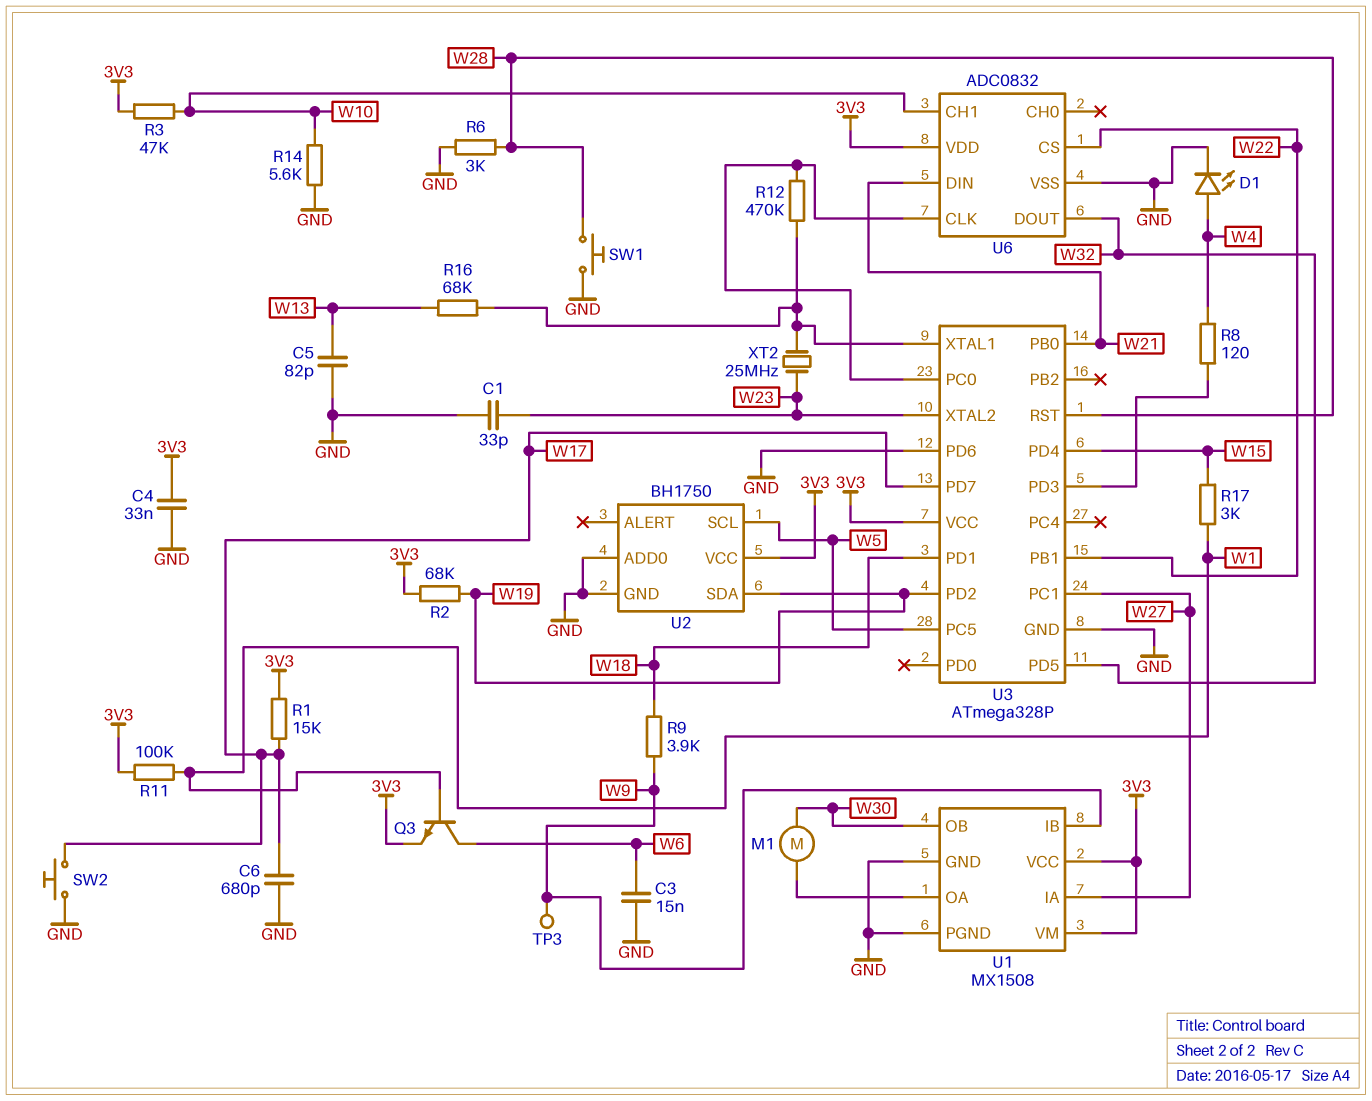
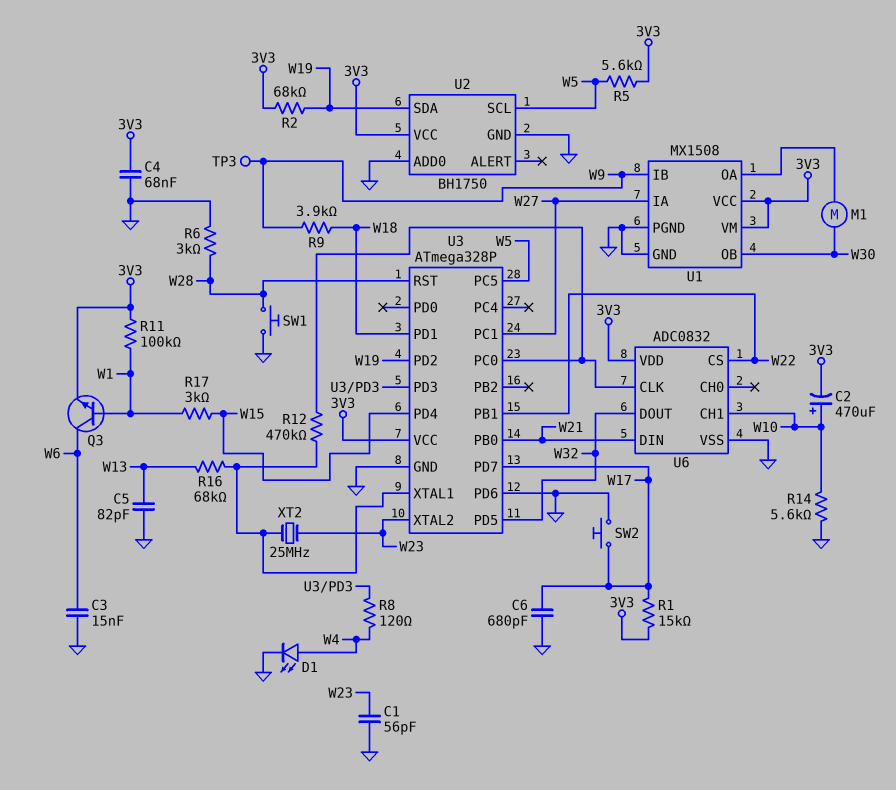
C1: 33pF (GND, W23) -> 56pF (GND, W23)
C2: none -> 470uF (plus W10, minus 3V3)
C4: 33nF (3V3, GND) -> 68nF (3V3, GND)
R3: 47k (3V3, W10) -> none
R5: none -> 5.6k (3V3, W5)

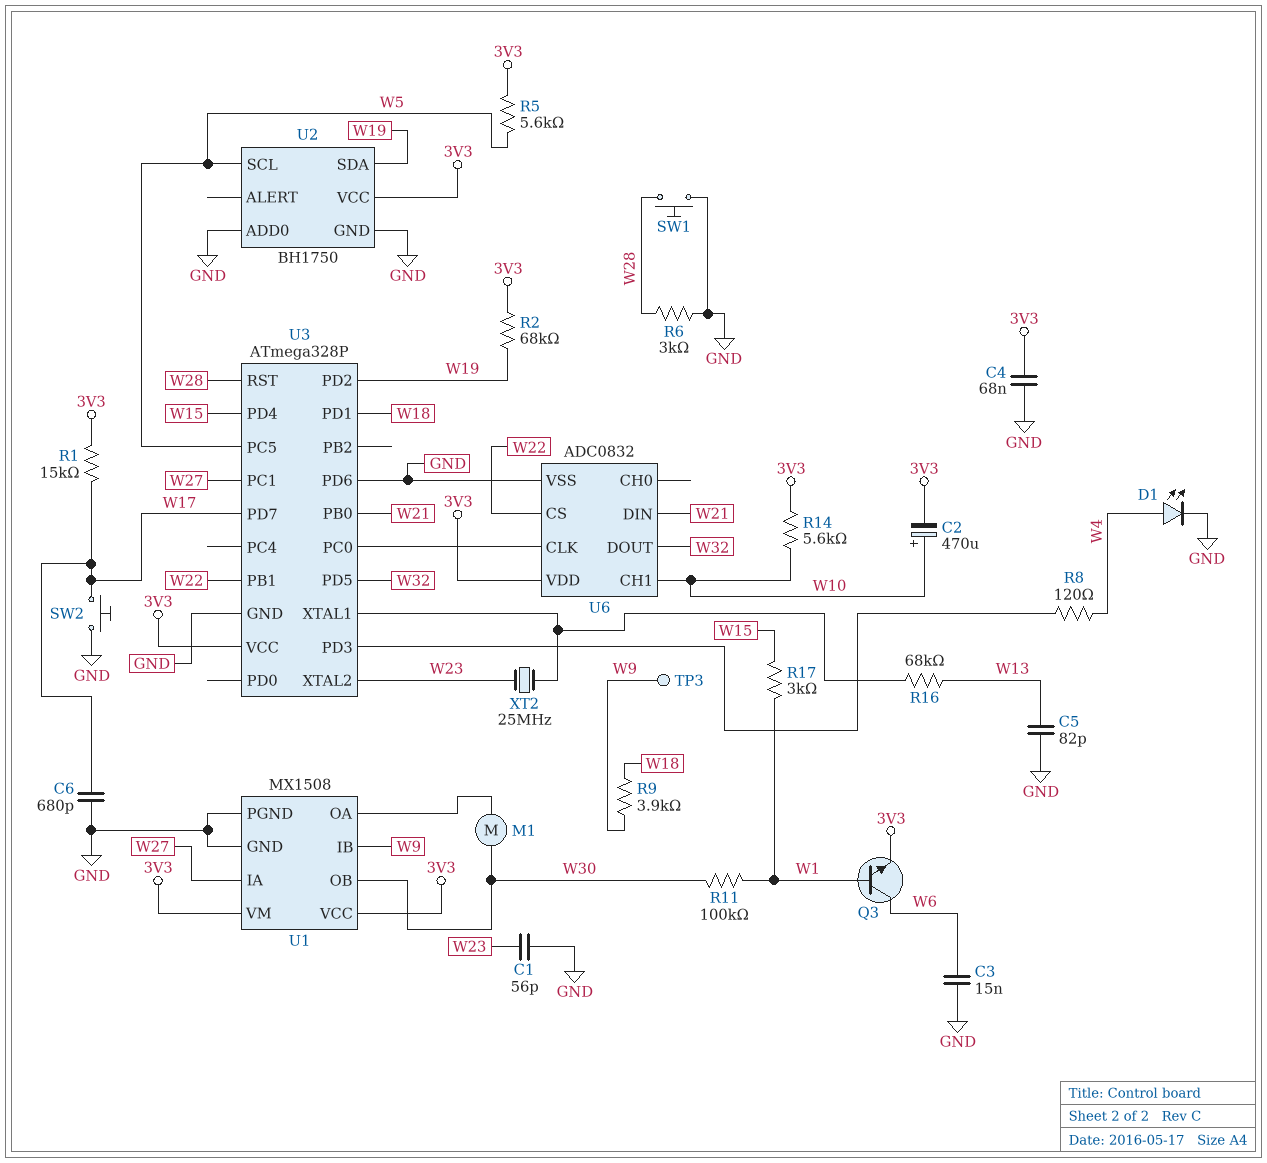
R11: 100k (3V3, W1) -> 100k (W1, W30)
R12: 470k (U3/PC0, U3/XTAL1) -> none
R14: 5.6k (GND, W10) -> 5.6k (3V3, W10)

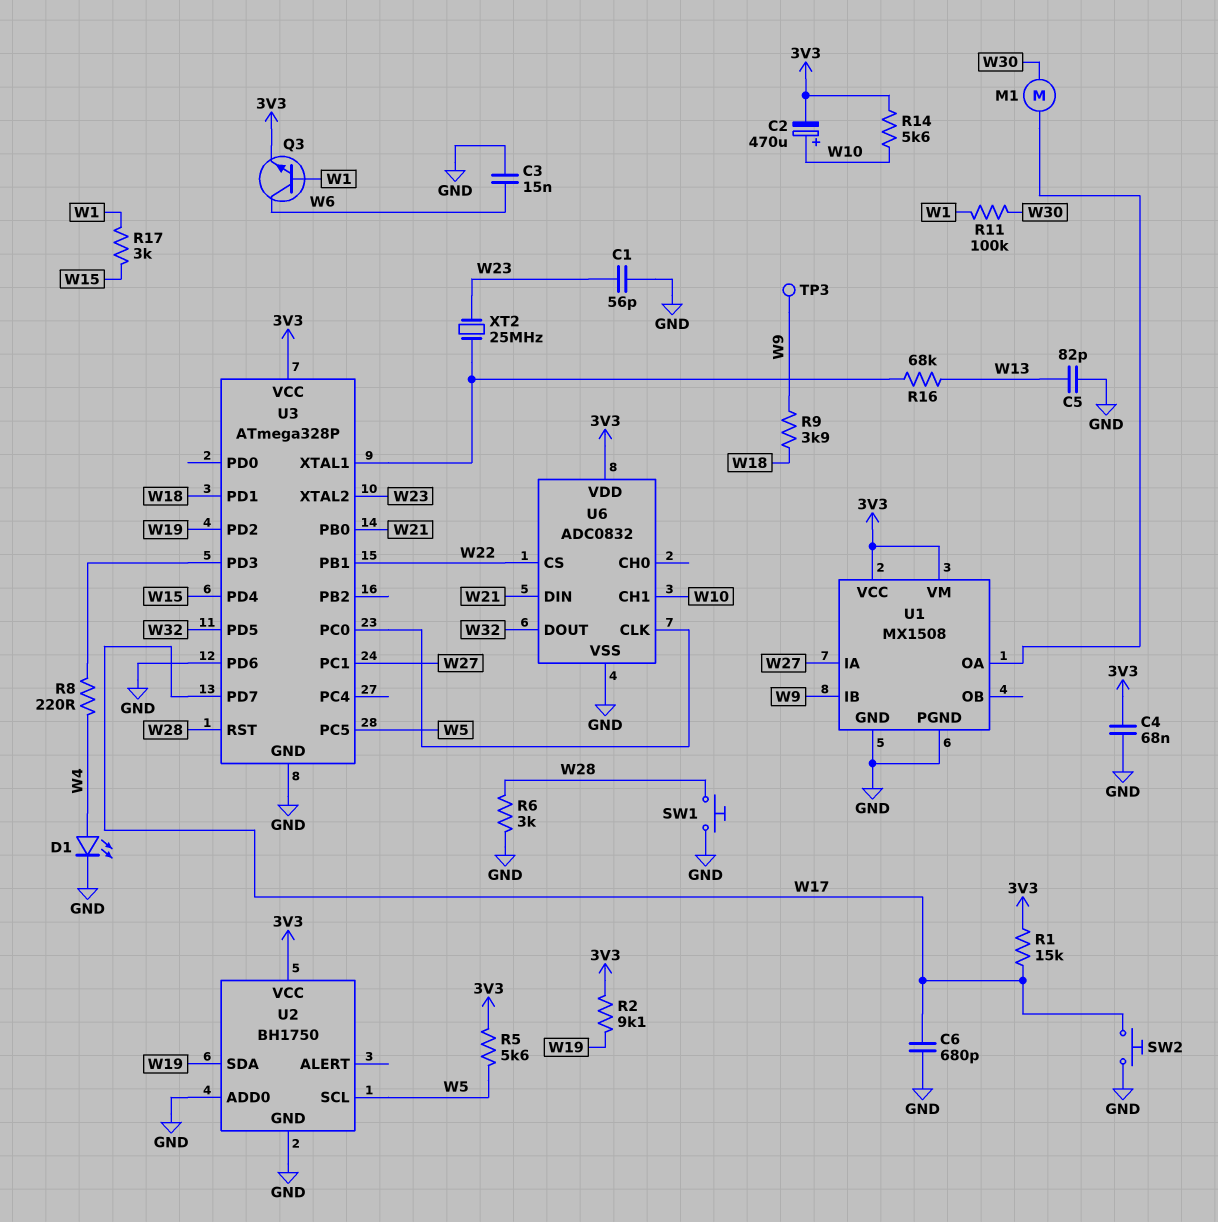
R2: 68k (3V3, W19) -> 9.1k (3V3, W19)
R8: 120 (U3/PD3, W4) -> 220 (U3/PD3, W4)
U1 pin OB: W30 -> none

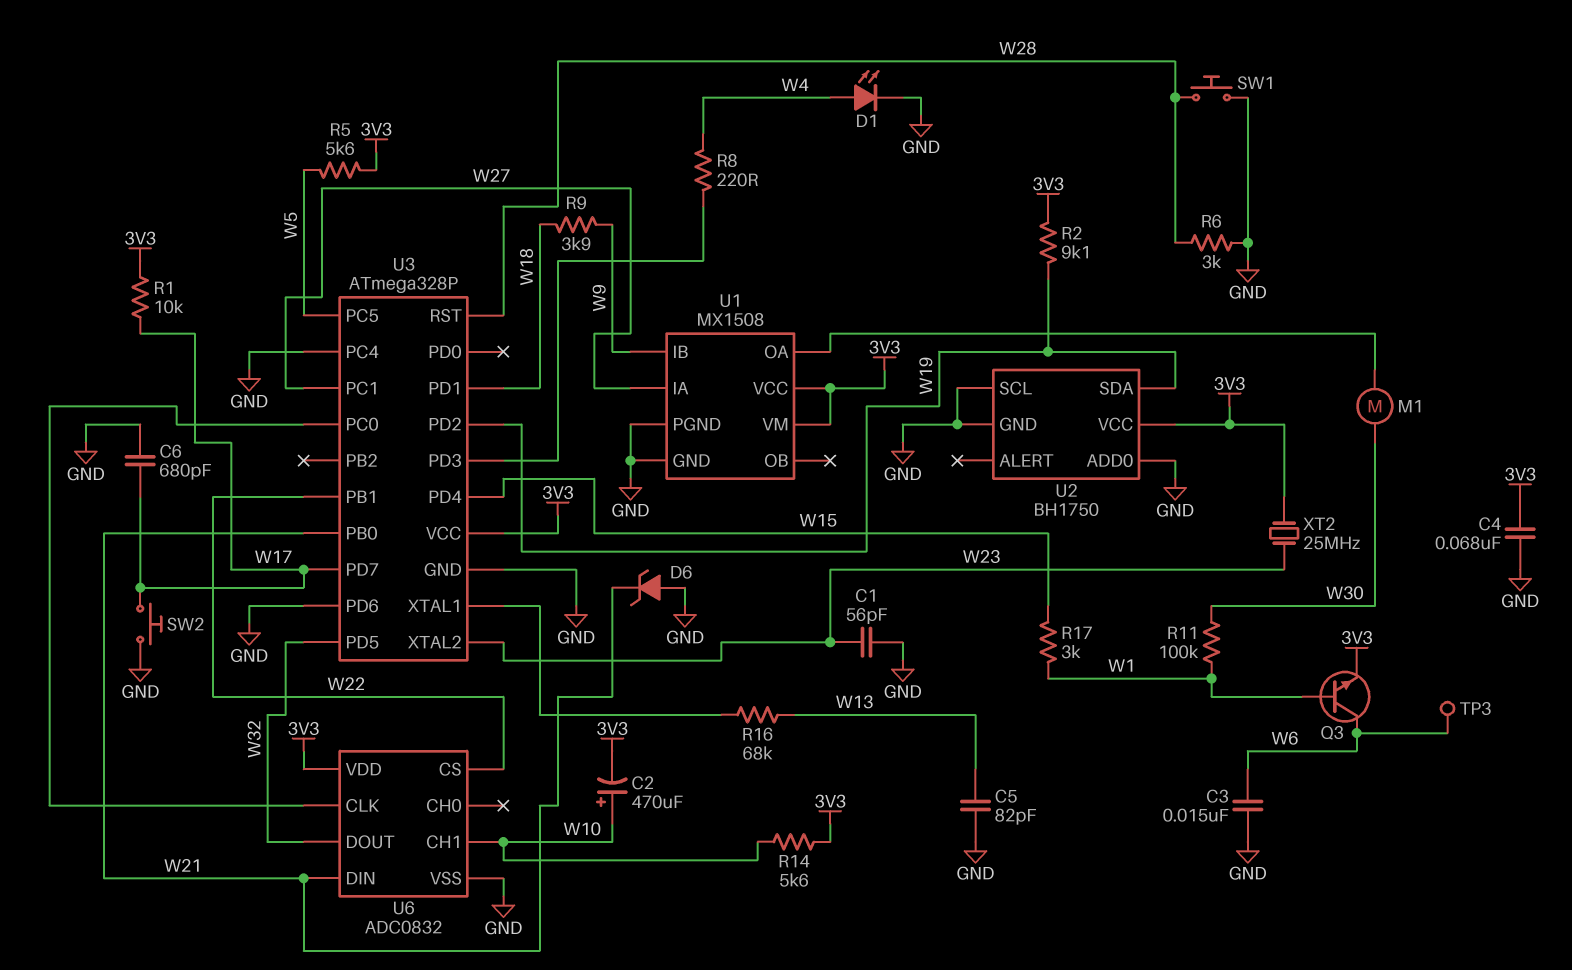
D6: none -> zener (A GND, K W21)
R1: 15k (3V3, W17) -> 10k (3V3, W17)
TP3: test point (W9) -> test point (W6)
U2 pin SCL: W5 -> GND
U3 pin PC4: none -> GND
XT2: 25MHz (U3/XTAL1, W23) -> 25MHz (3V3, W23)

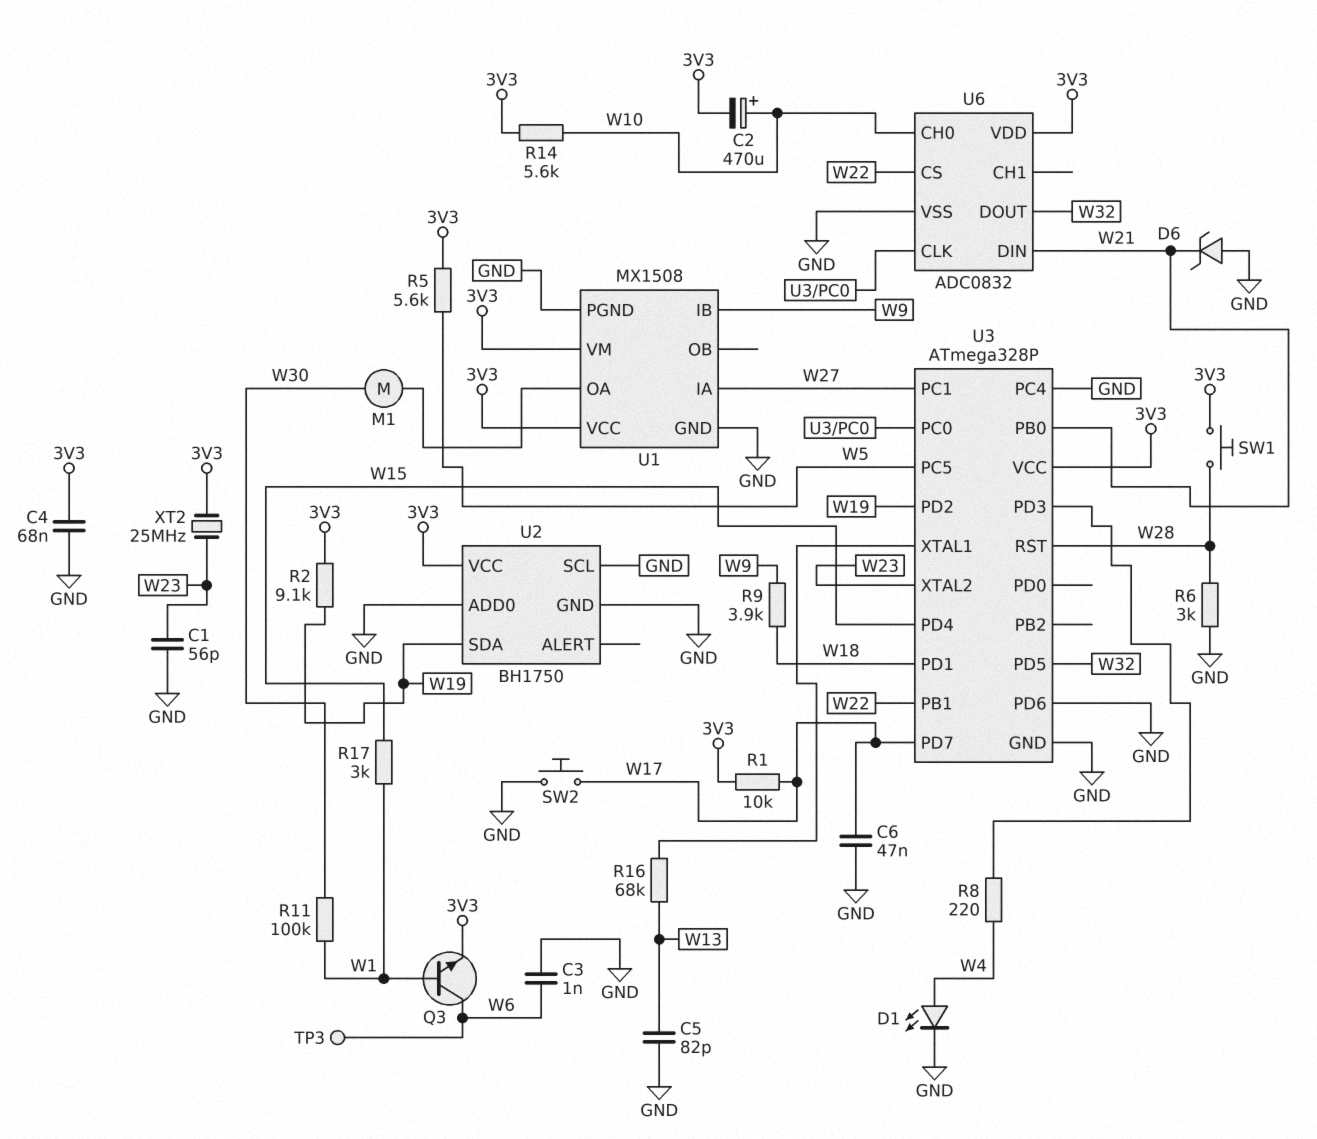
C3: 15nF (GND, W6) -> 1nF (GND, W6)
C6: 680pF (GND, W17) -> 47nF (GND, W17)
SW1: button (GND, W28) -> button (3V3, W28)
U6 pin CH0: none -> W10
U6 pin CH1: W10 -> none

